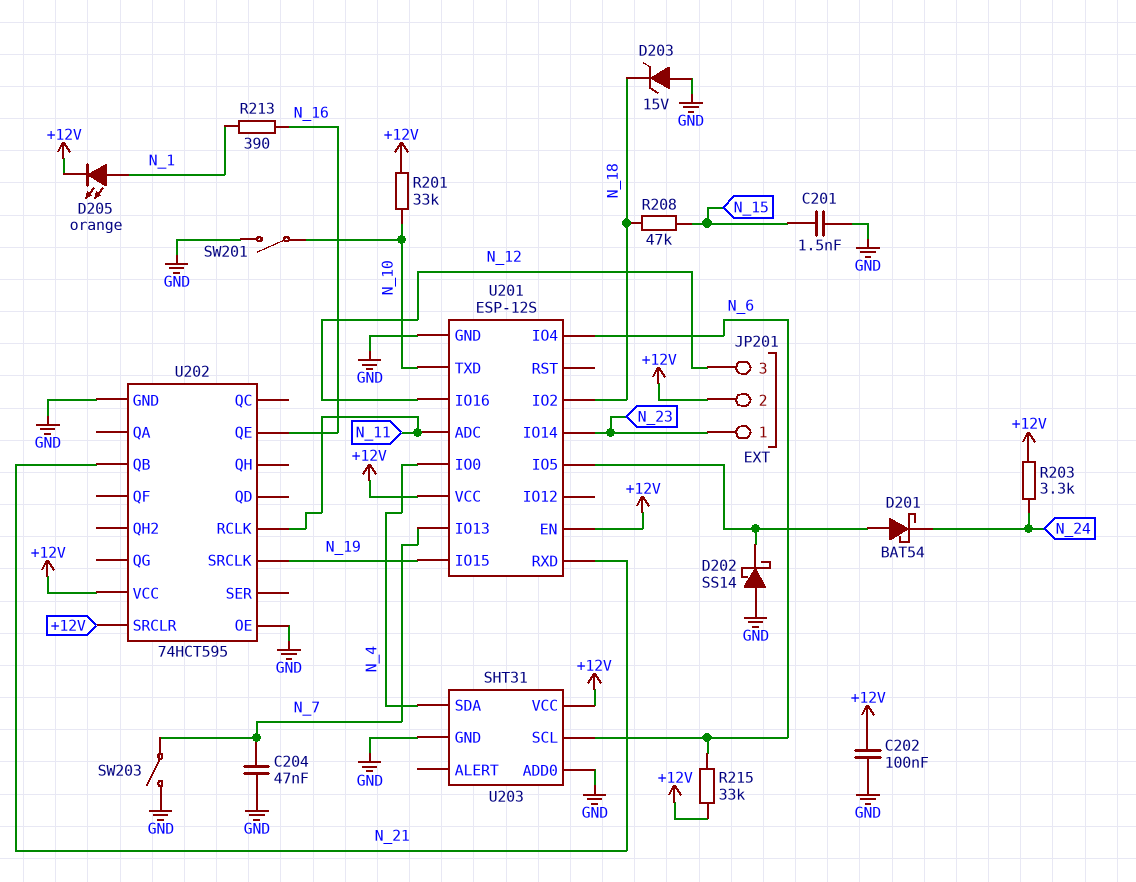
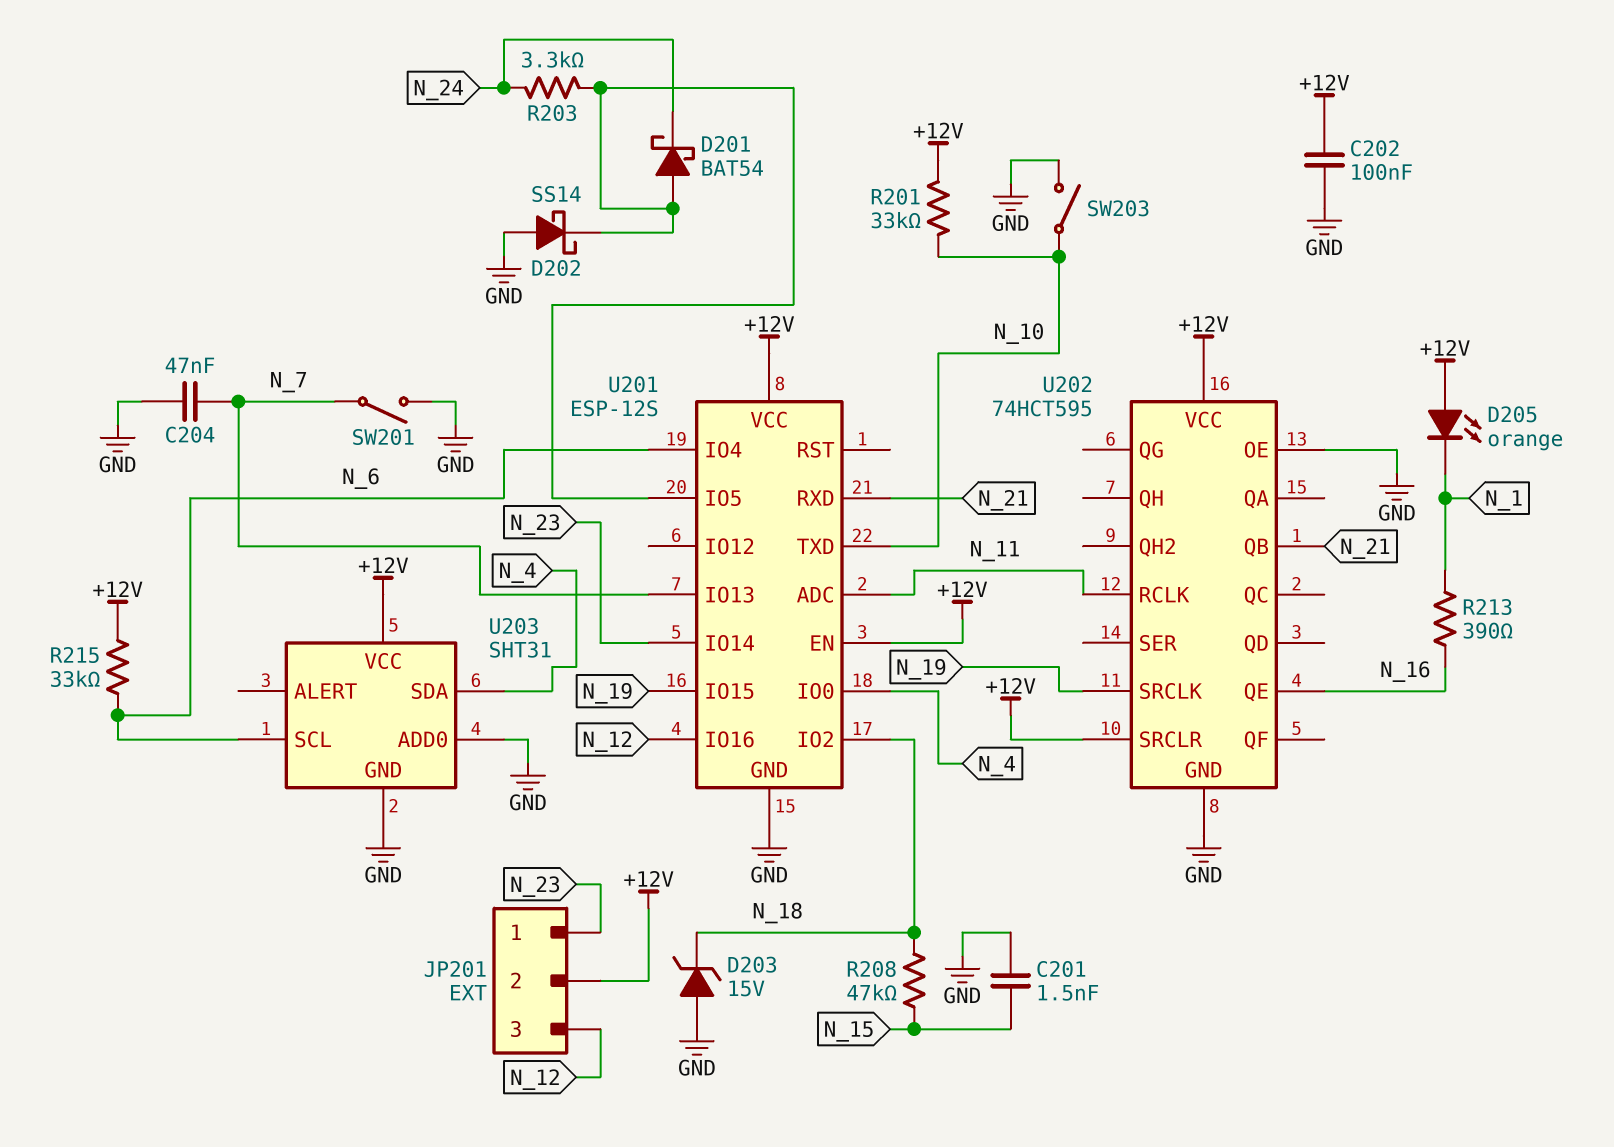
D205: LED orange (A N_1, K +12V) -> LED orange (A +12V, K N_1)
R203: 3.3k (+12V, N_24) -> 3.3k (N_24, U201/IO5)
SW201: switch (GND, N_10) -> switch (GND, N_7)
SW203: switch (GND, N_7) -> switch (GND, N_10)

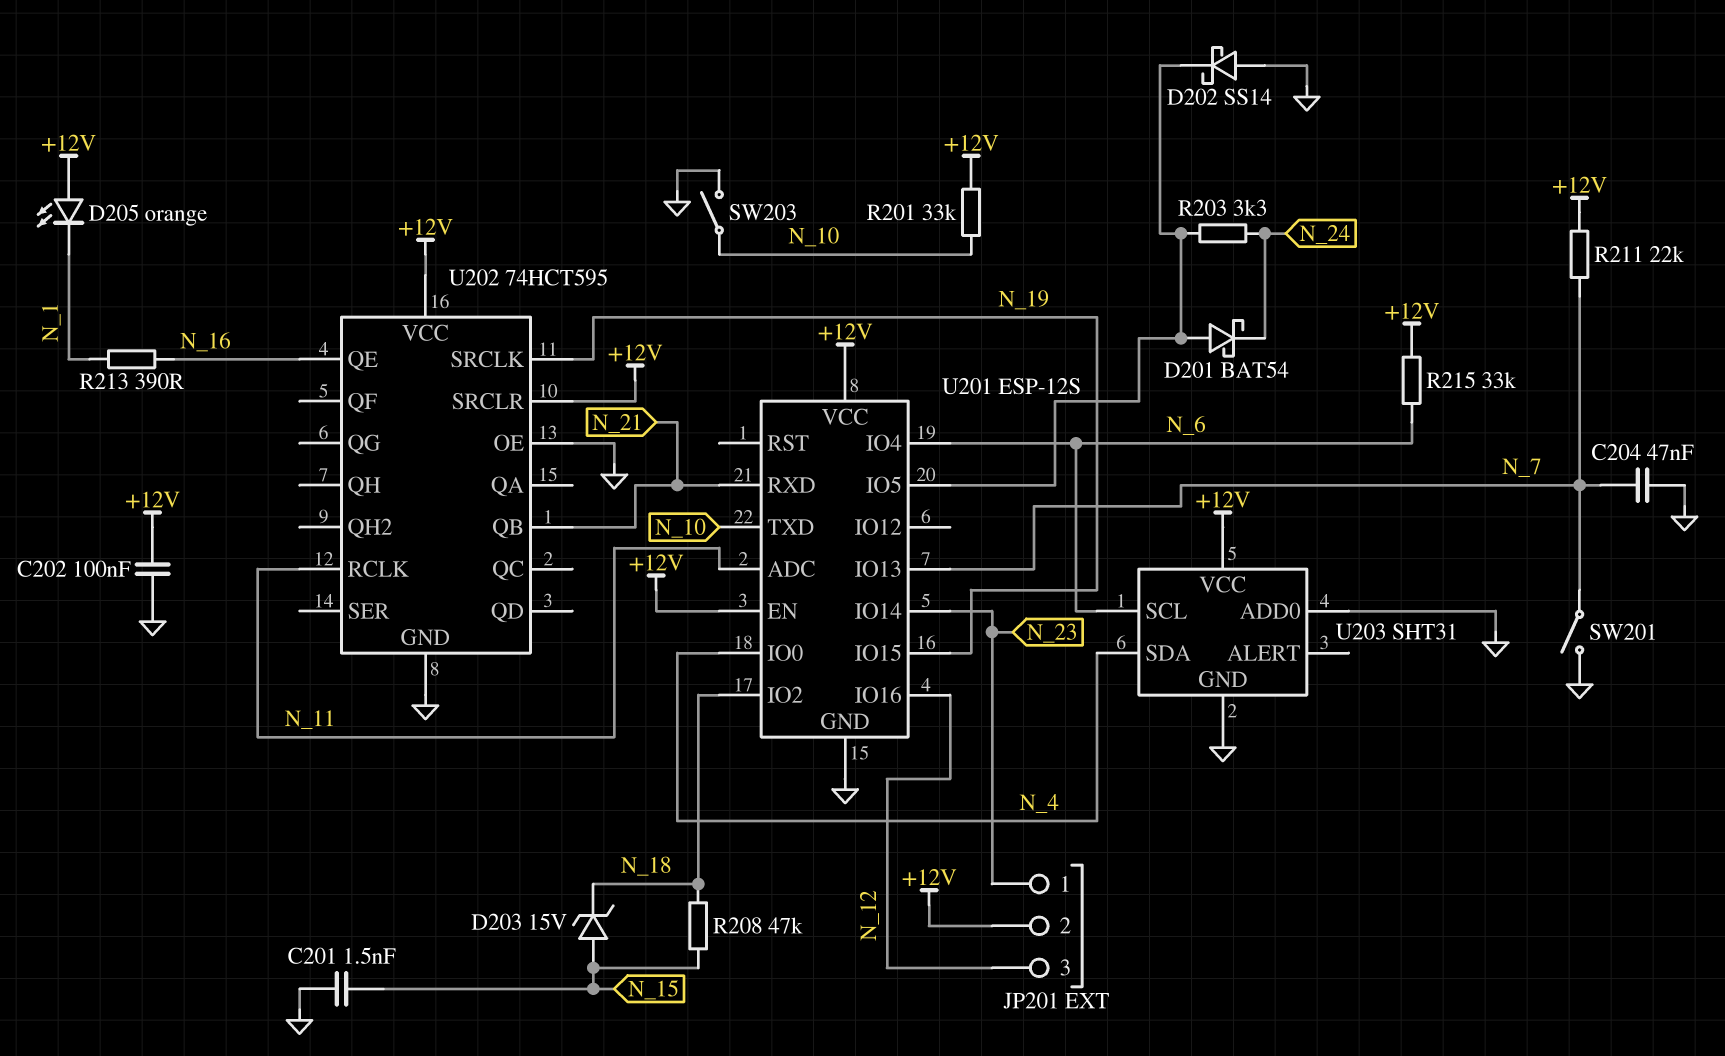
D203: zener 15V (A GND, K N_18) -> zener 15V (A N_15, K N_18)
R211: none -> 22k (+12V, N_7)

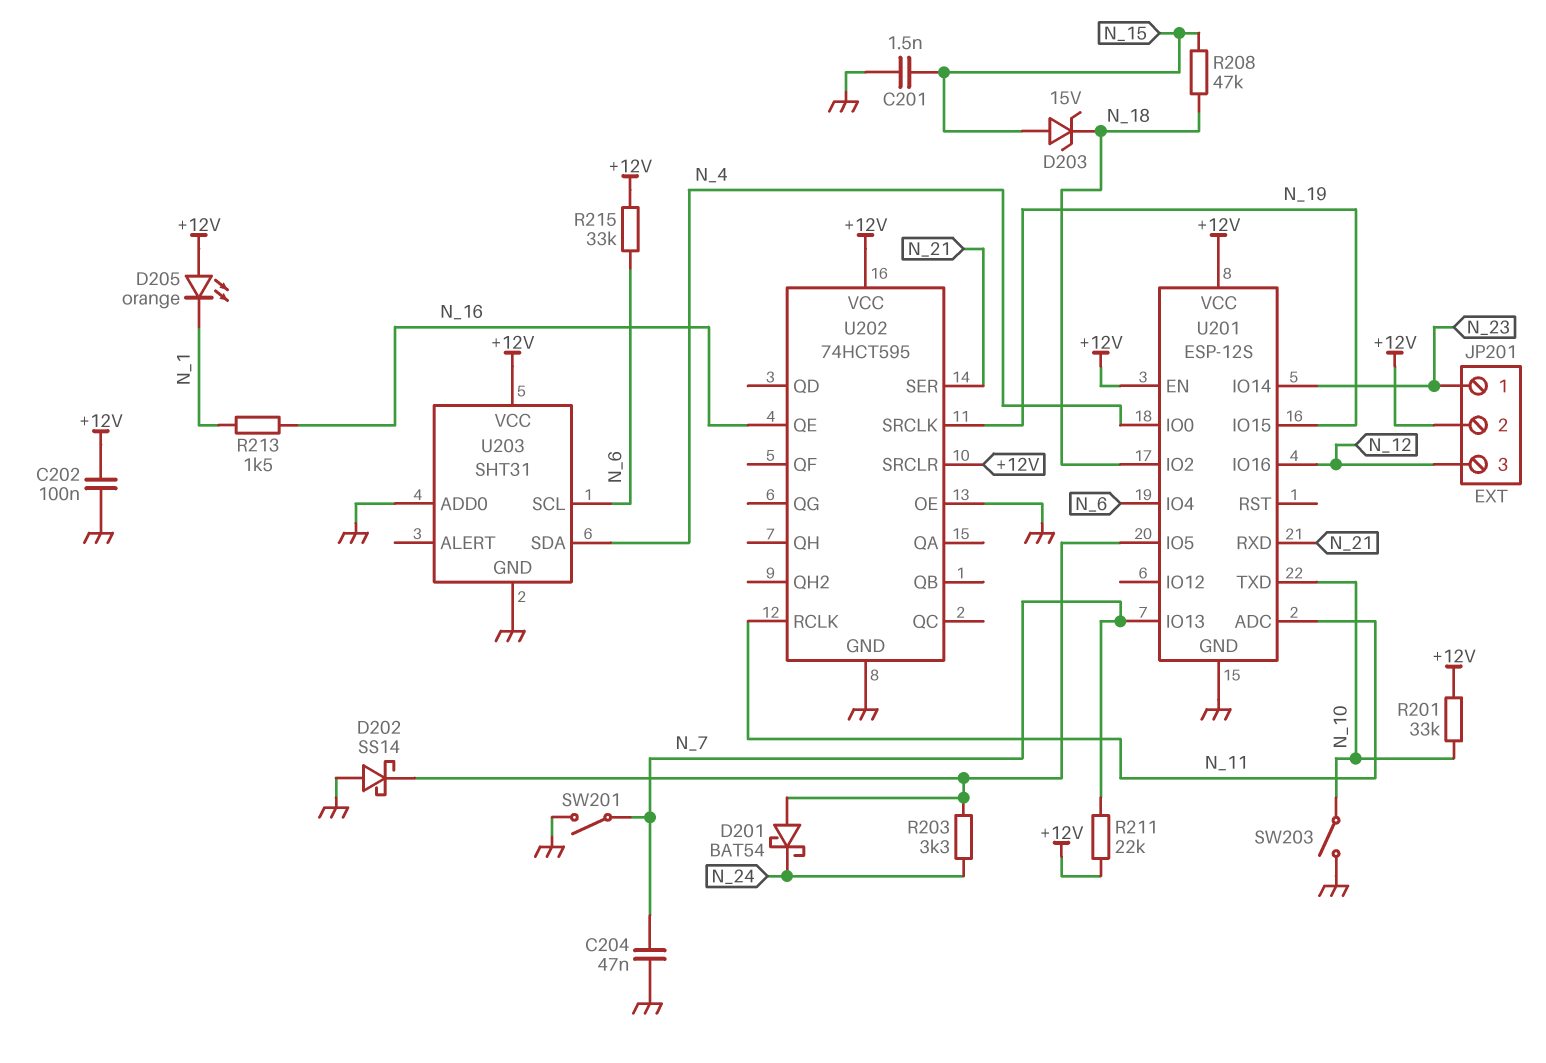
R213: 390 (N_1, N_16) -> 1.5k (N_1, N_16)
U202 pin QB: N_21 -> none
U202 pin SER: none -> N_21

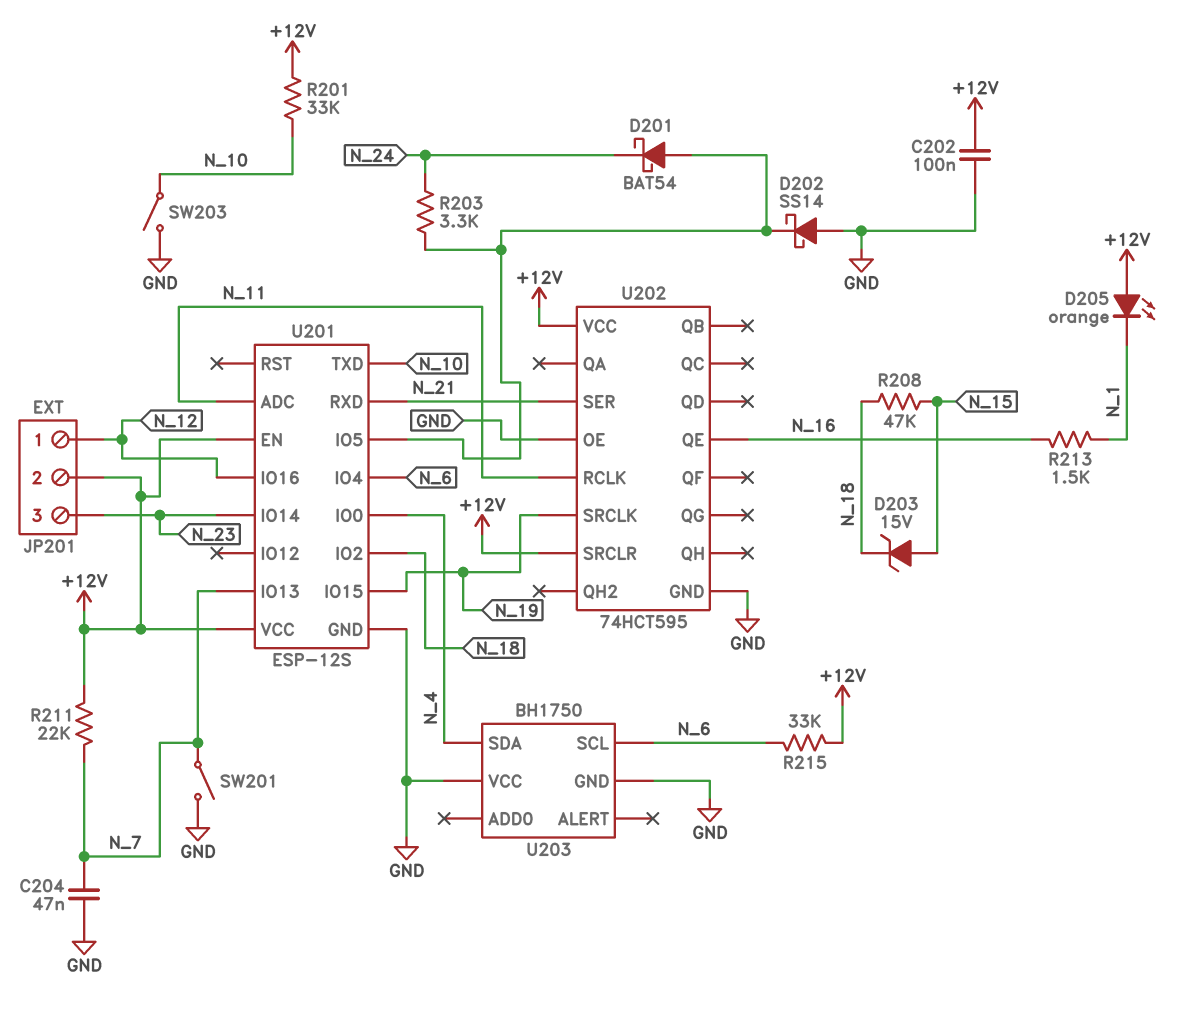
C201: 1.5nF (GND, N_15) -> none
JP201 pin 1: N_23 -> N_12
JP201 pin 3: N_12 -> N_23
U203: SHT31 -> BH1750
U203 pin ADD0: GND -> none
U203 pin VCC: +12V -> GND

